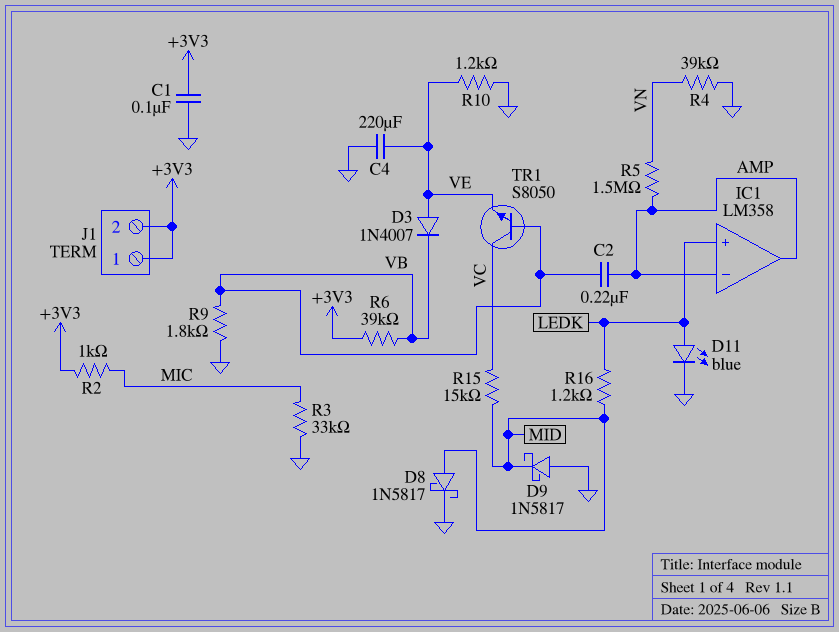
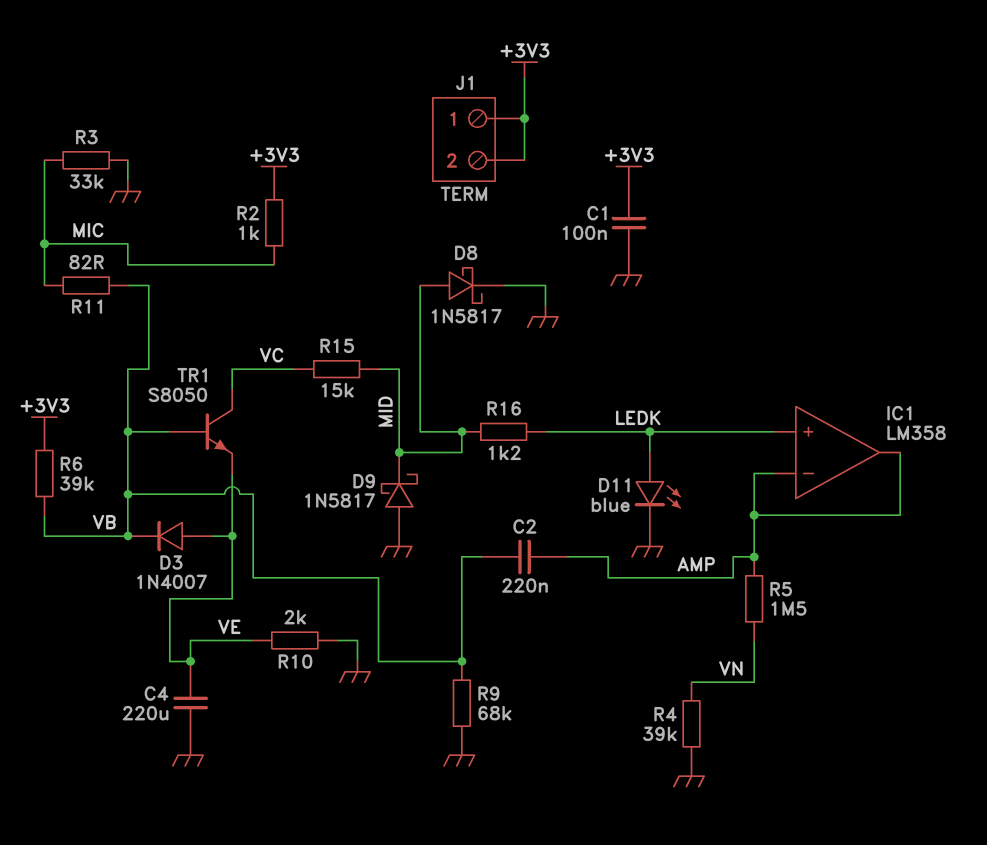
R9: 1.8k (GND, VB) -> 68k (GND, VB)
R10: 1.2k (GND, VE) -> 2k (GND, VE)
R11: none -> 82 (MIC, VB)

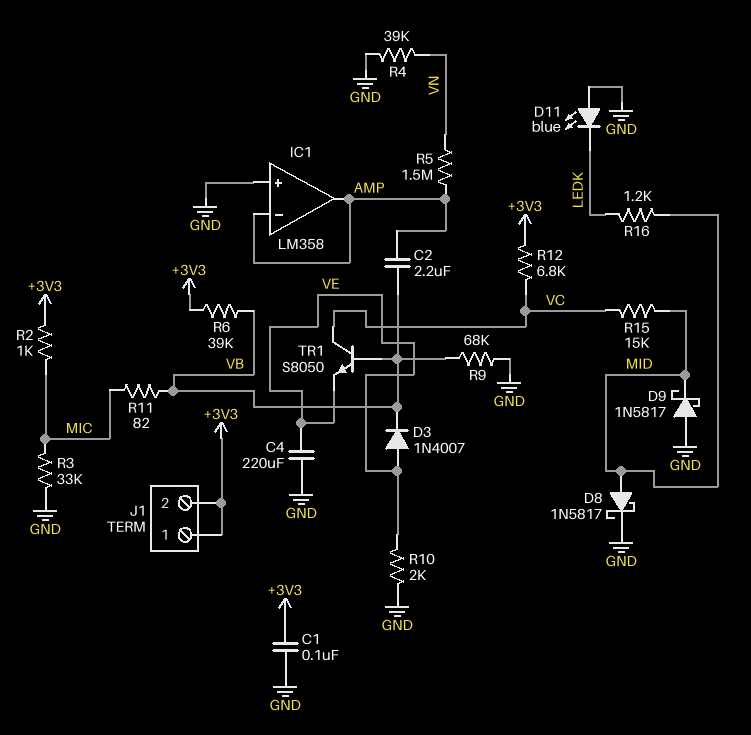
C2: 220nF (AMP, VB) -> 2.2uF (AMP, VB)
D11: LED blue (A LEDK, K GND) -> LED blue (A GND, K LEDK)
IC1 pin in+: LEDK -> GND
R12: none -> 6.8k (+3V3, VC)

